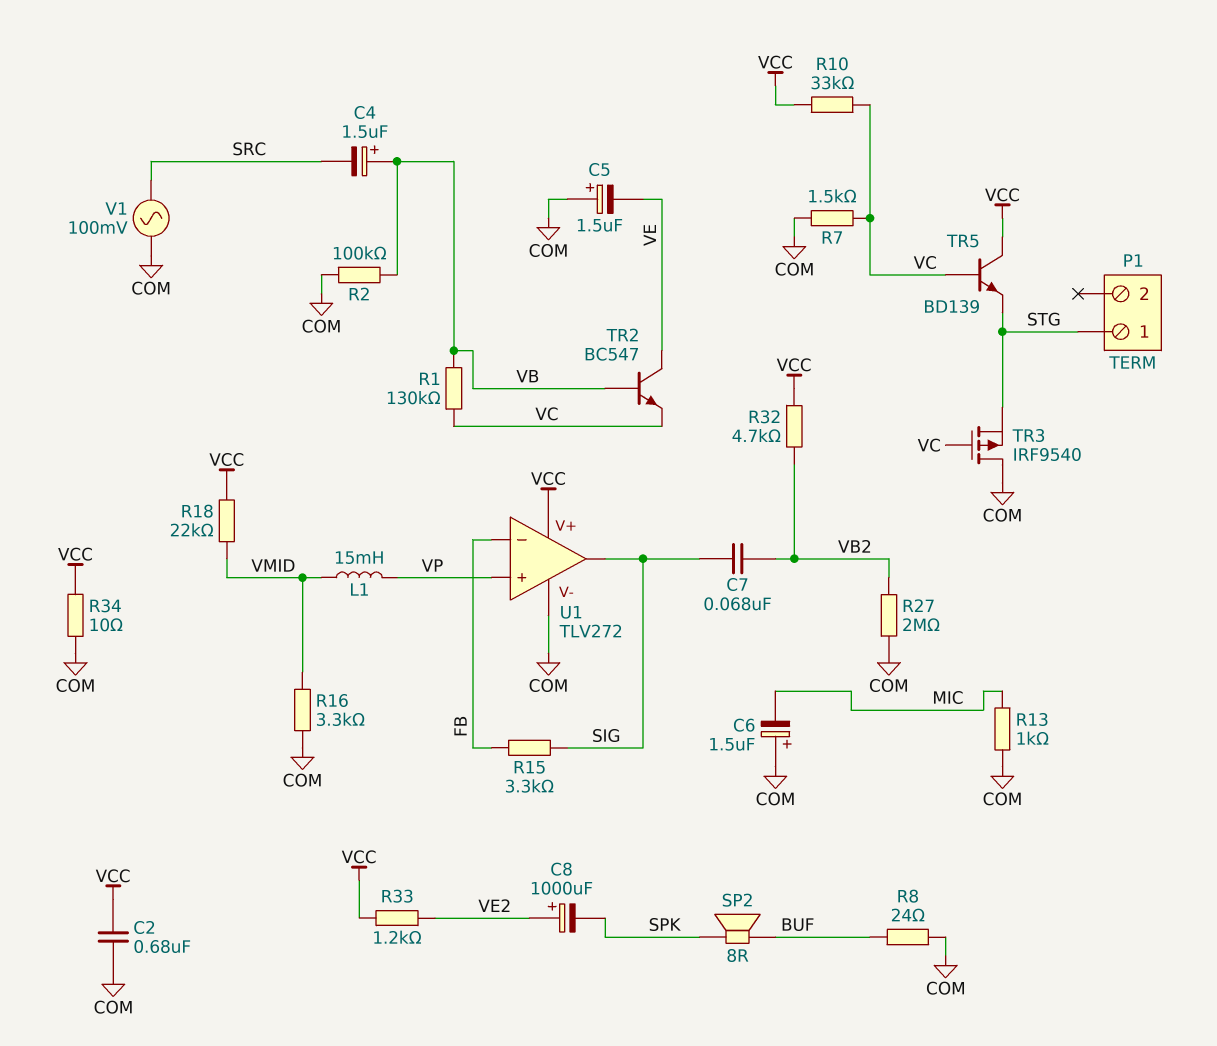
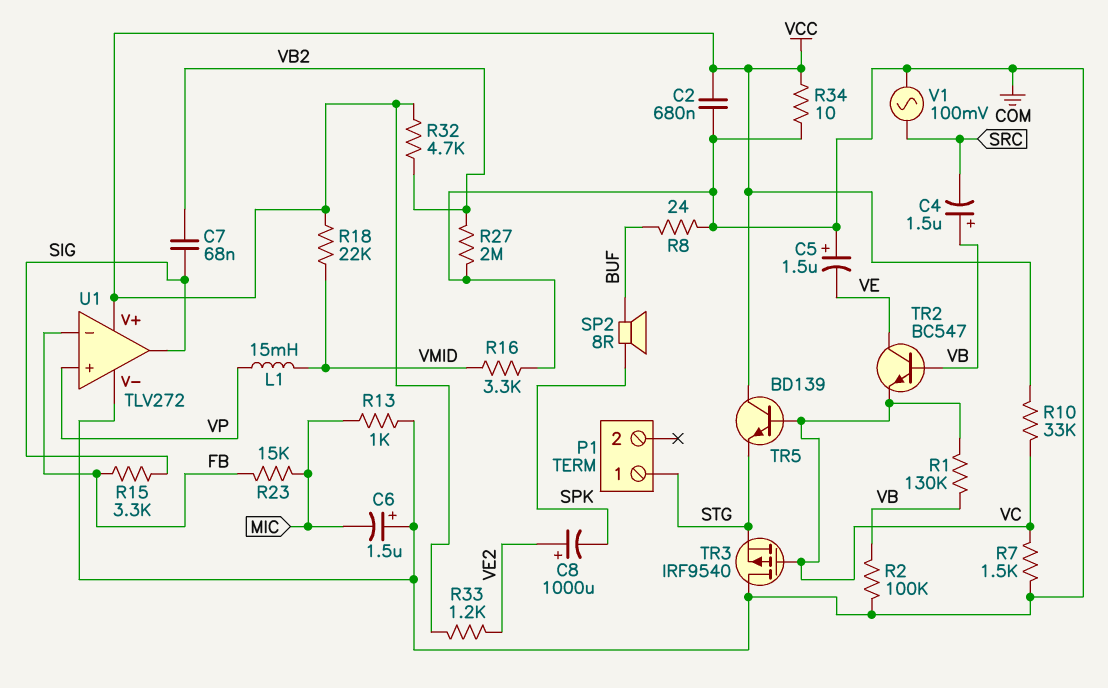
R23: none -> 15k (FB, MIC)

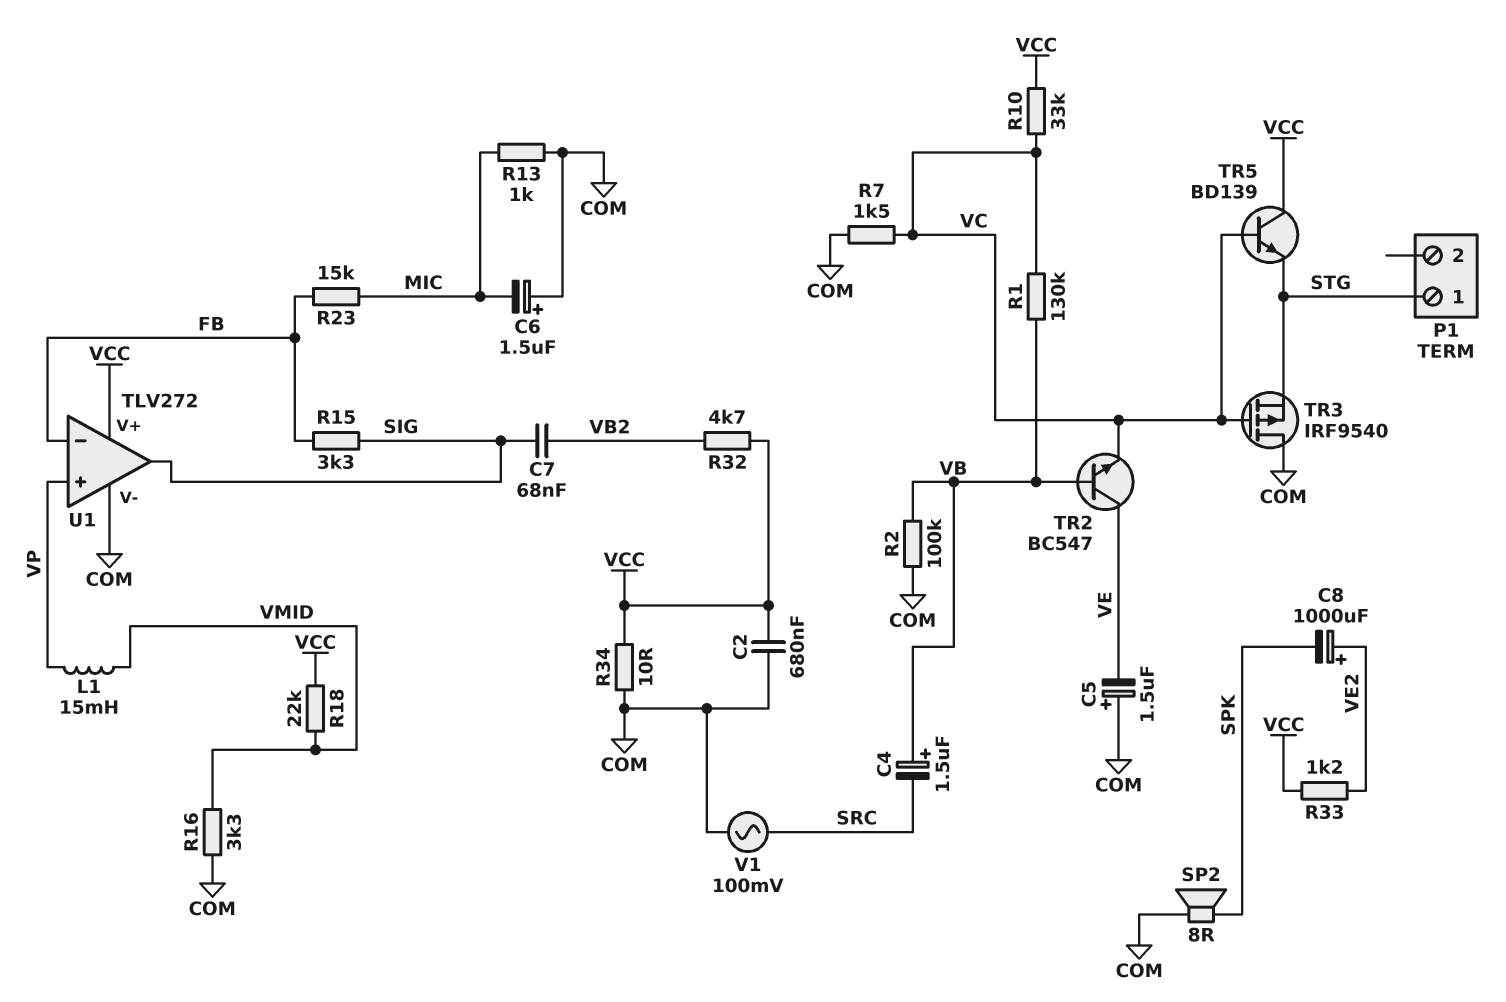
R8: 24 (BUF, COM) -> none
R27: 2M (COM, VB2) -> none
SP2: speaker 8R (BUF, SPK) -> speaker 8R (COM, SPK)

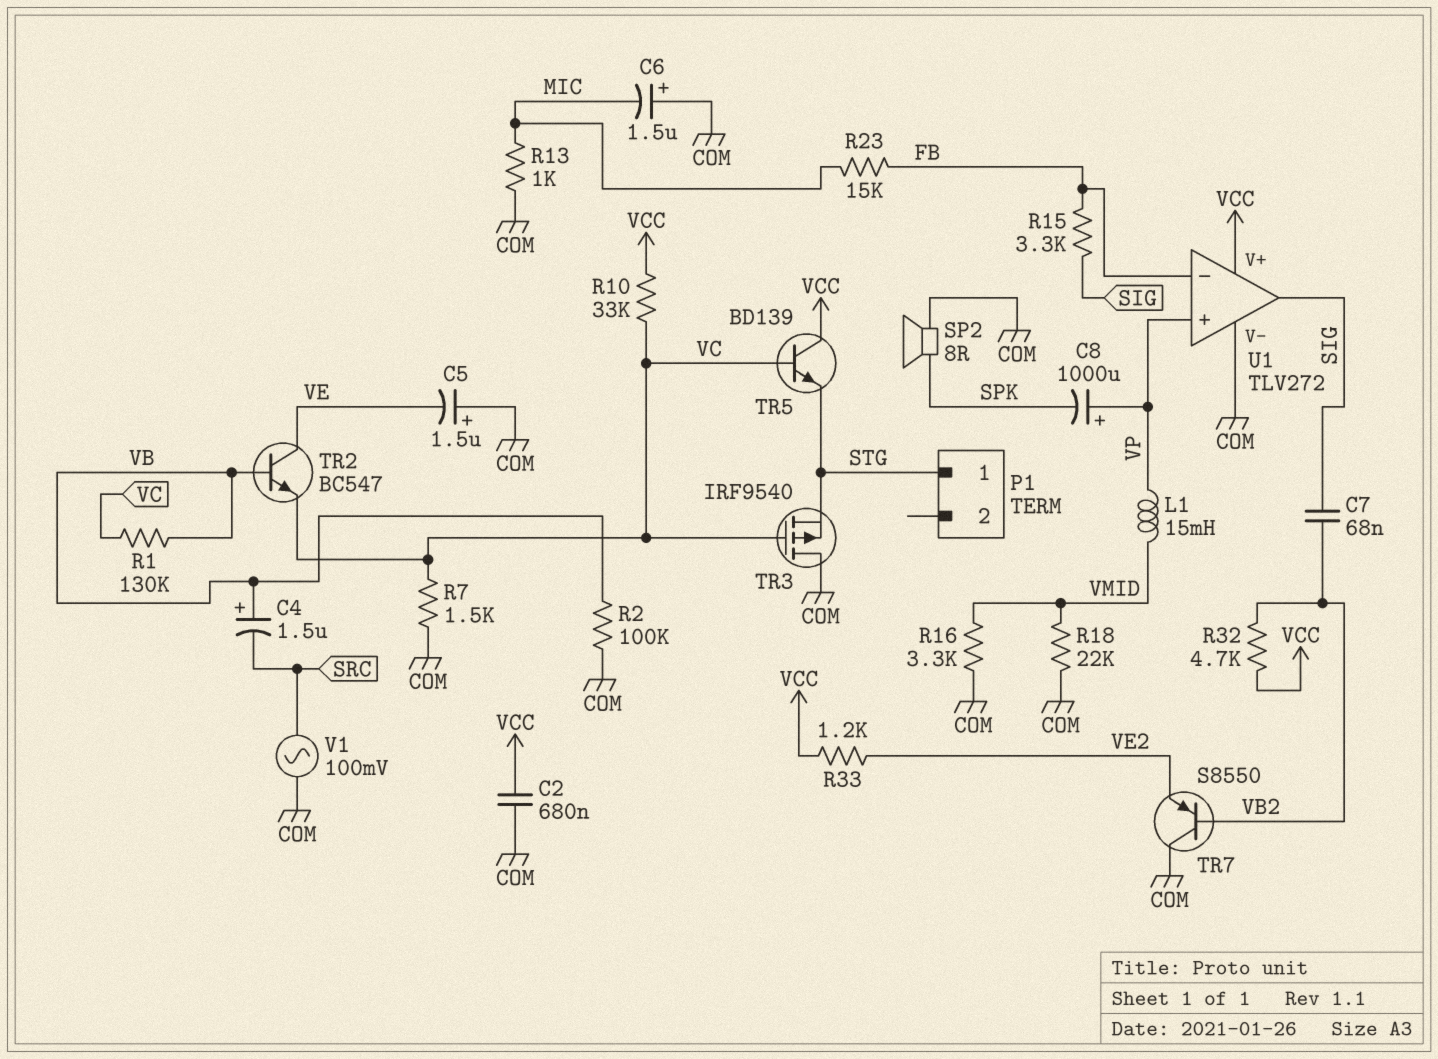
C8: 1000uF (plus VE2, minus SPK) -> 1000uF (plus VP, minus SPK)
R18: 22k (VCC, VMID) -> 22k (COM, VMID)
R34: 10 (COM, VCC) -> none
TR7: none -> PNP S8550 (B VB2, C COM, E VE2)

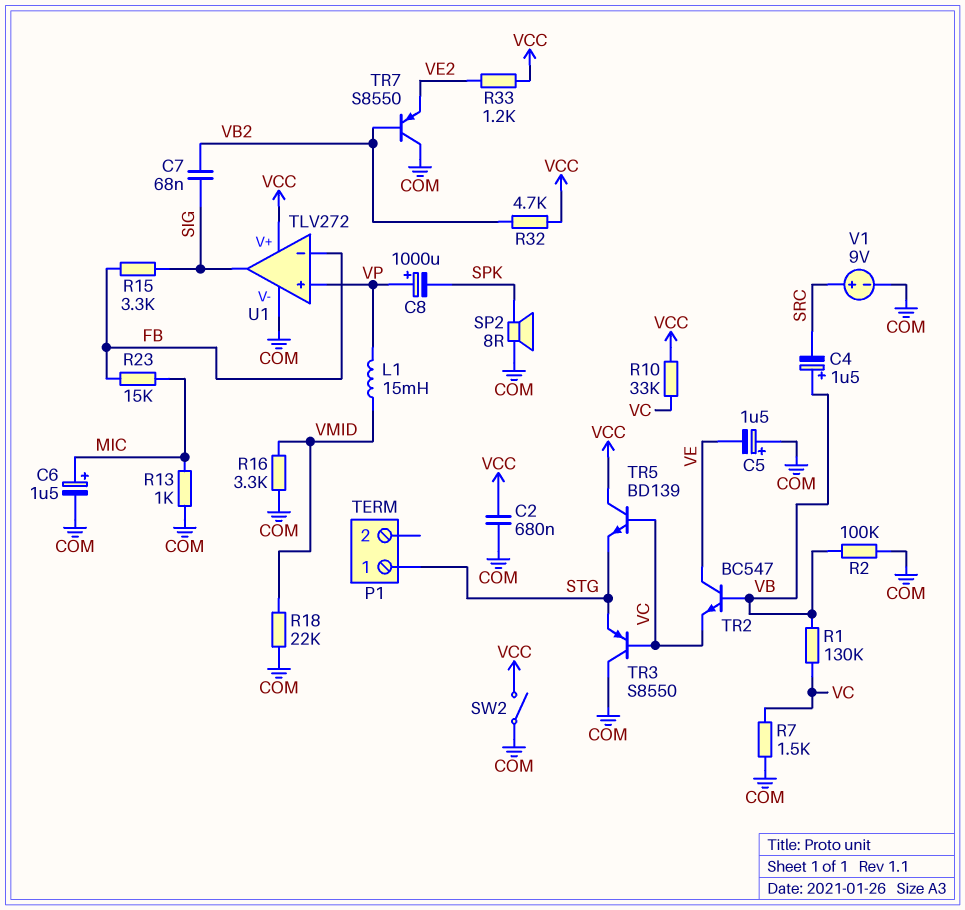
C6: 1.5uF (plus COM, minus MIC) -> 1.5uF (plus MIC, minus COM)
SW2: none -> switch (COM, VCC)
TR3: PMOS IRF9540 (G VC, D COM, S STG) -> PNP S8550 (B VC, C COM, E STG)
V1: AC 100mV (COM, SRC) -> 9V (plus SRC, minus COM)

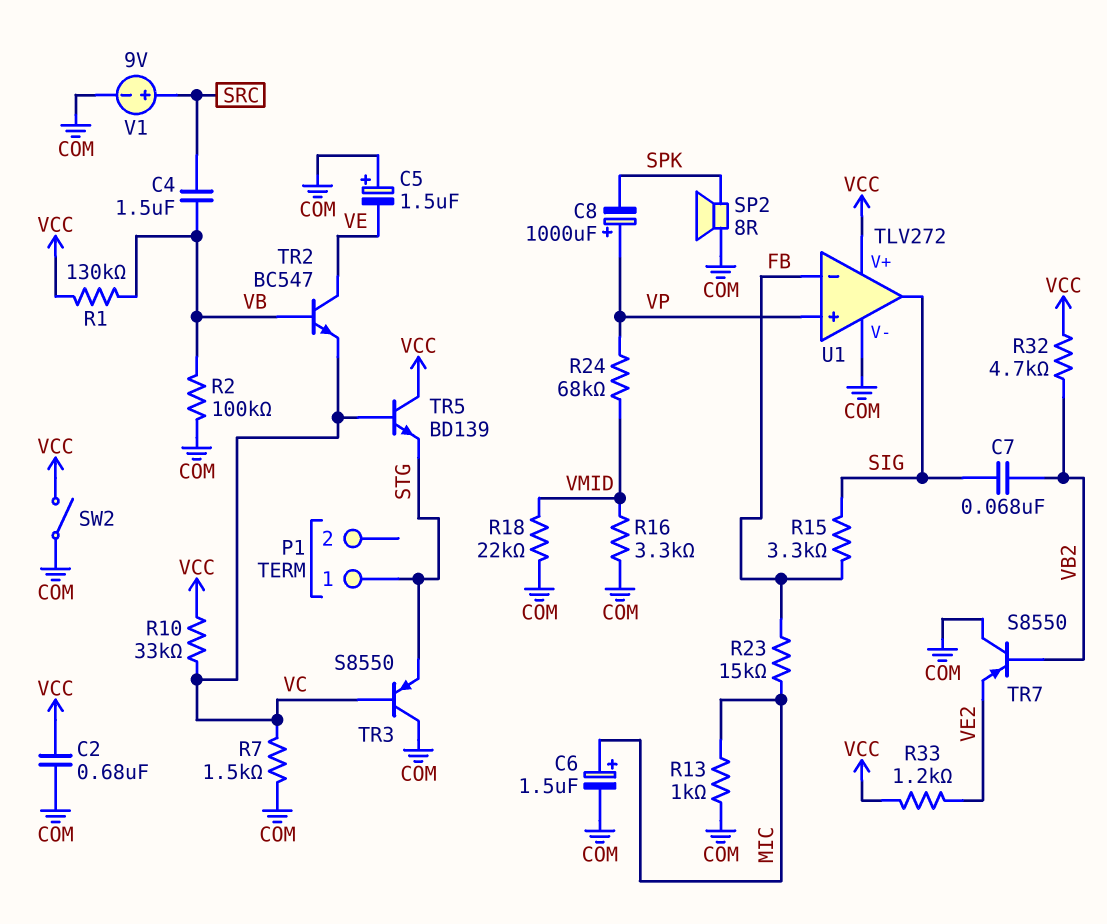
C4: 1.5uF (plus VB, minus SRC) -> 1.5uF (SRC, VB)
L1: 15mH (VMID, VP) -> none
R1: 130k (VB, VC) -> 130k (VB, VCC)
R24: none -> 68k (VMID, VP)

